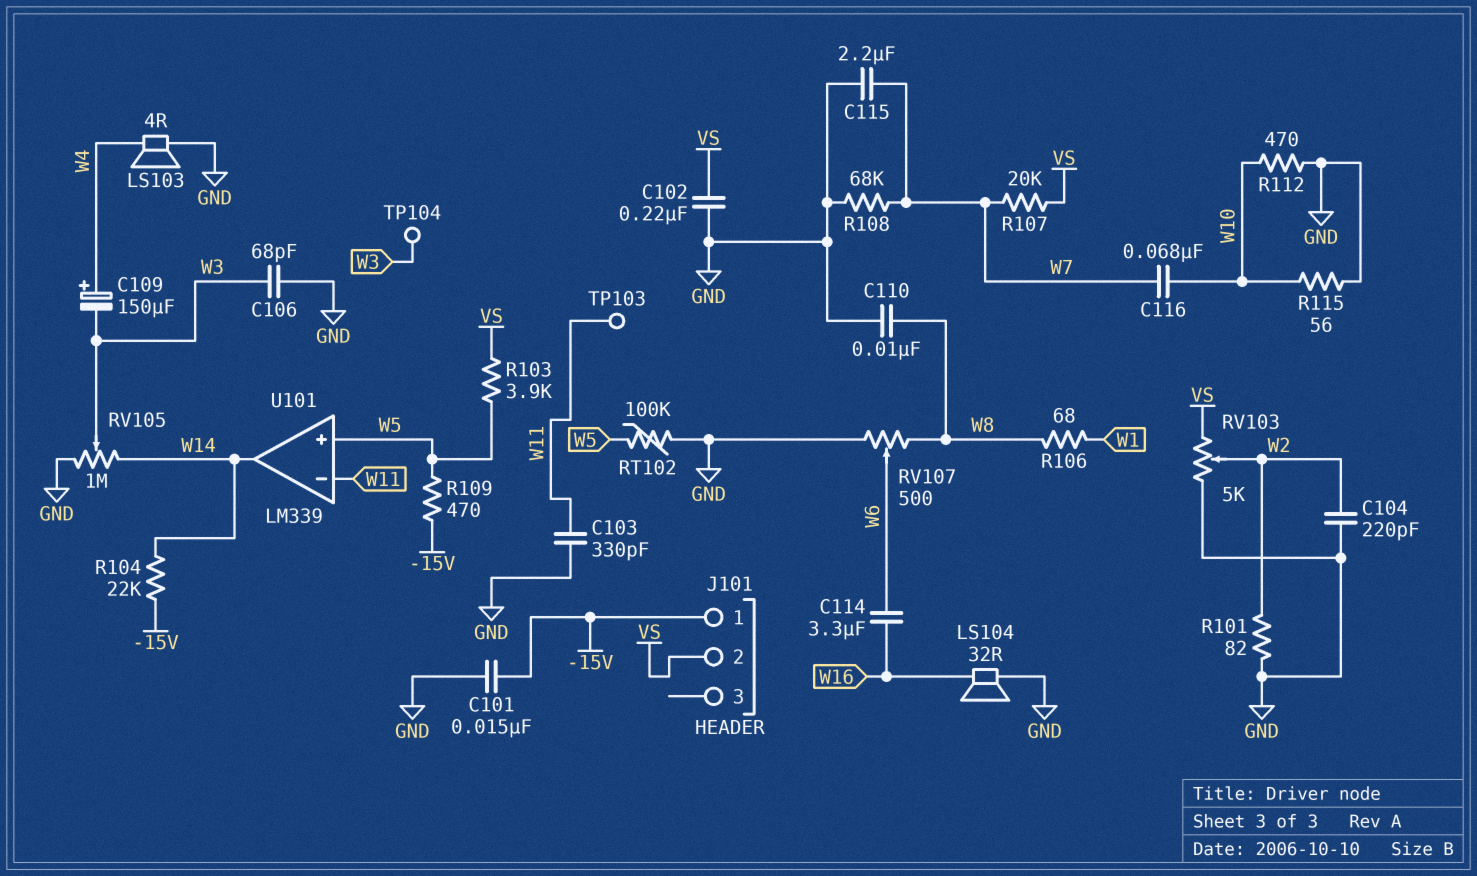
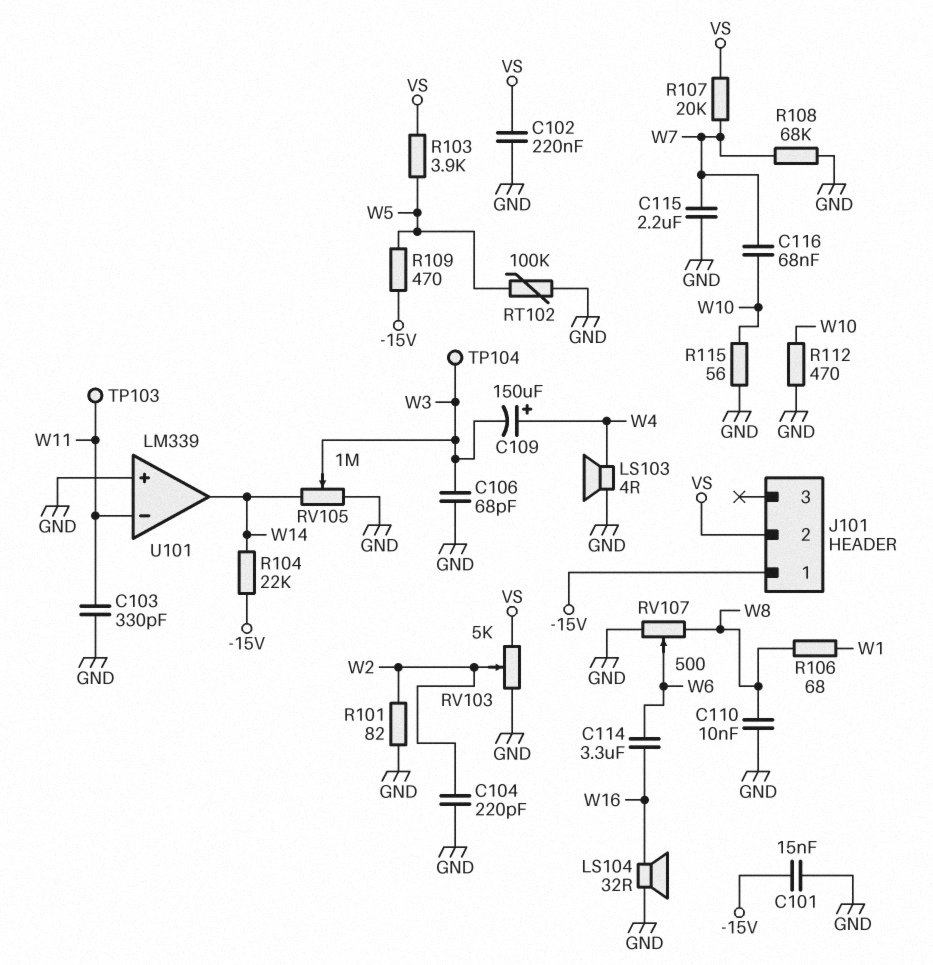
U101 pin in+: W5 -> GND

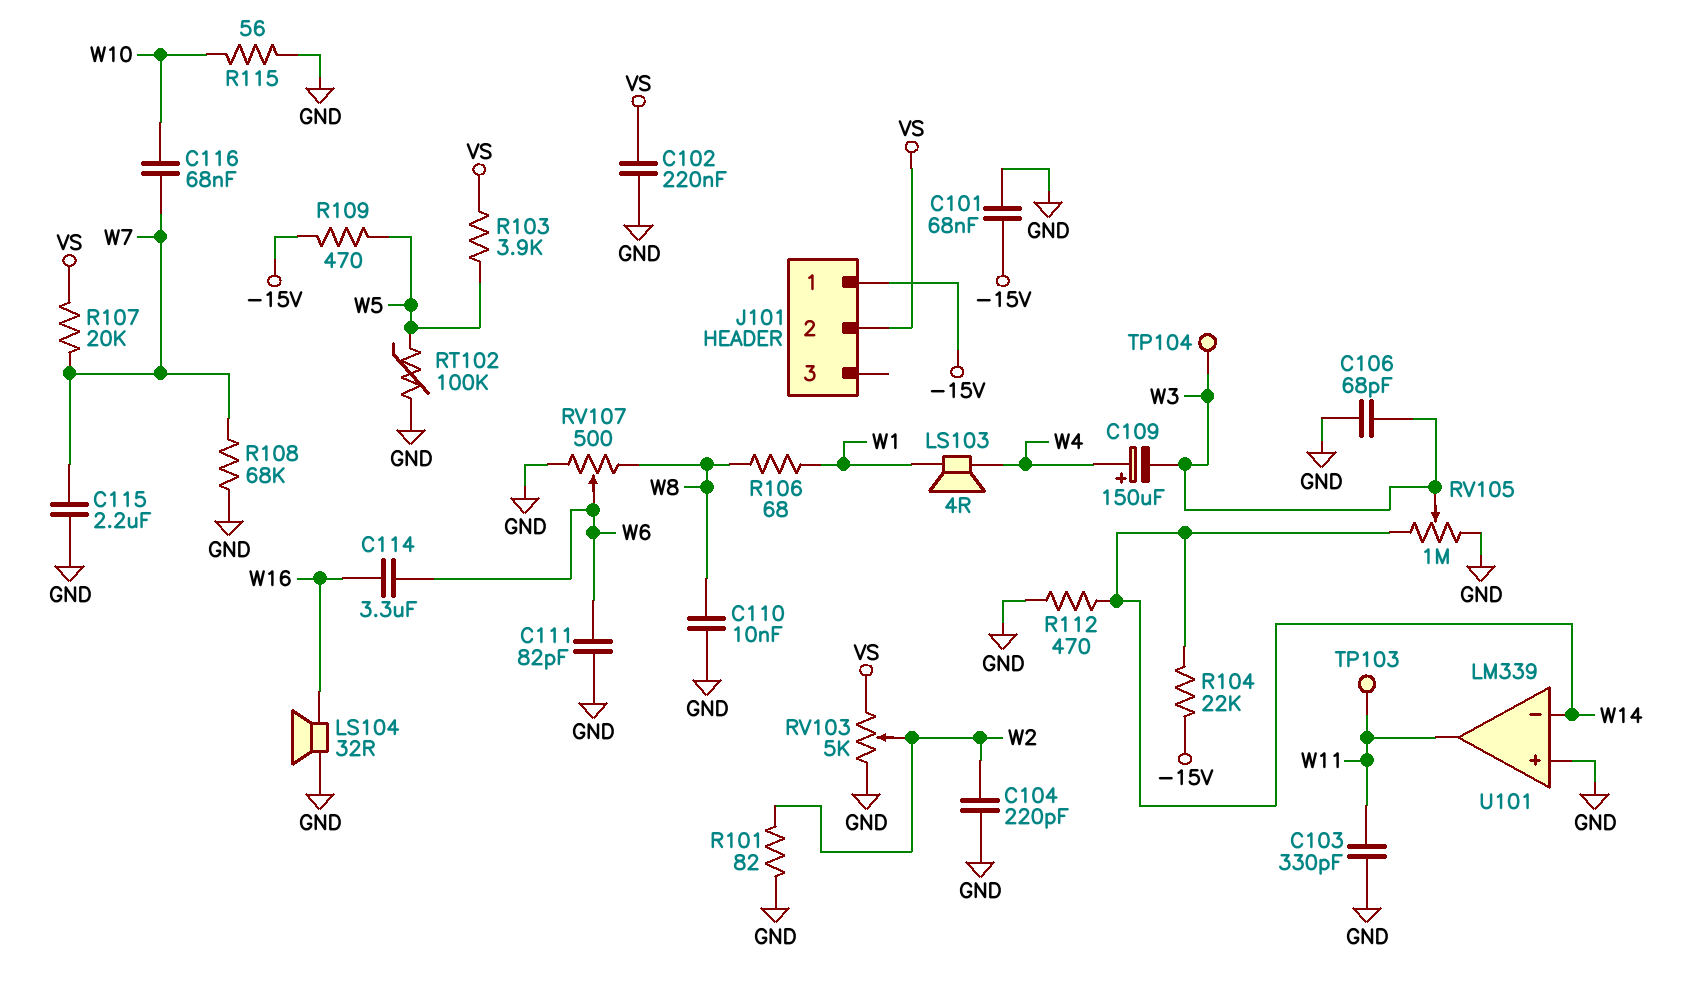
C101: 15nF (-15V, GND) -> 68nF (-15V, GND)
C111: none -> 82pF (GND, W6)
LS103: speaker 4R (GND, W4) -> speaker 4R (W1, W4)
R112: 470 (GND, W10) -> 470 (GND, W14)
U101 pin in-: W11 -> W14
U101 pin out: W14 -> W11

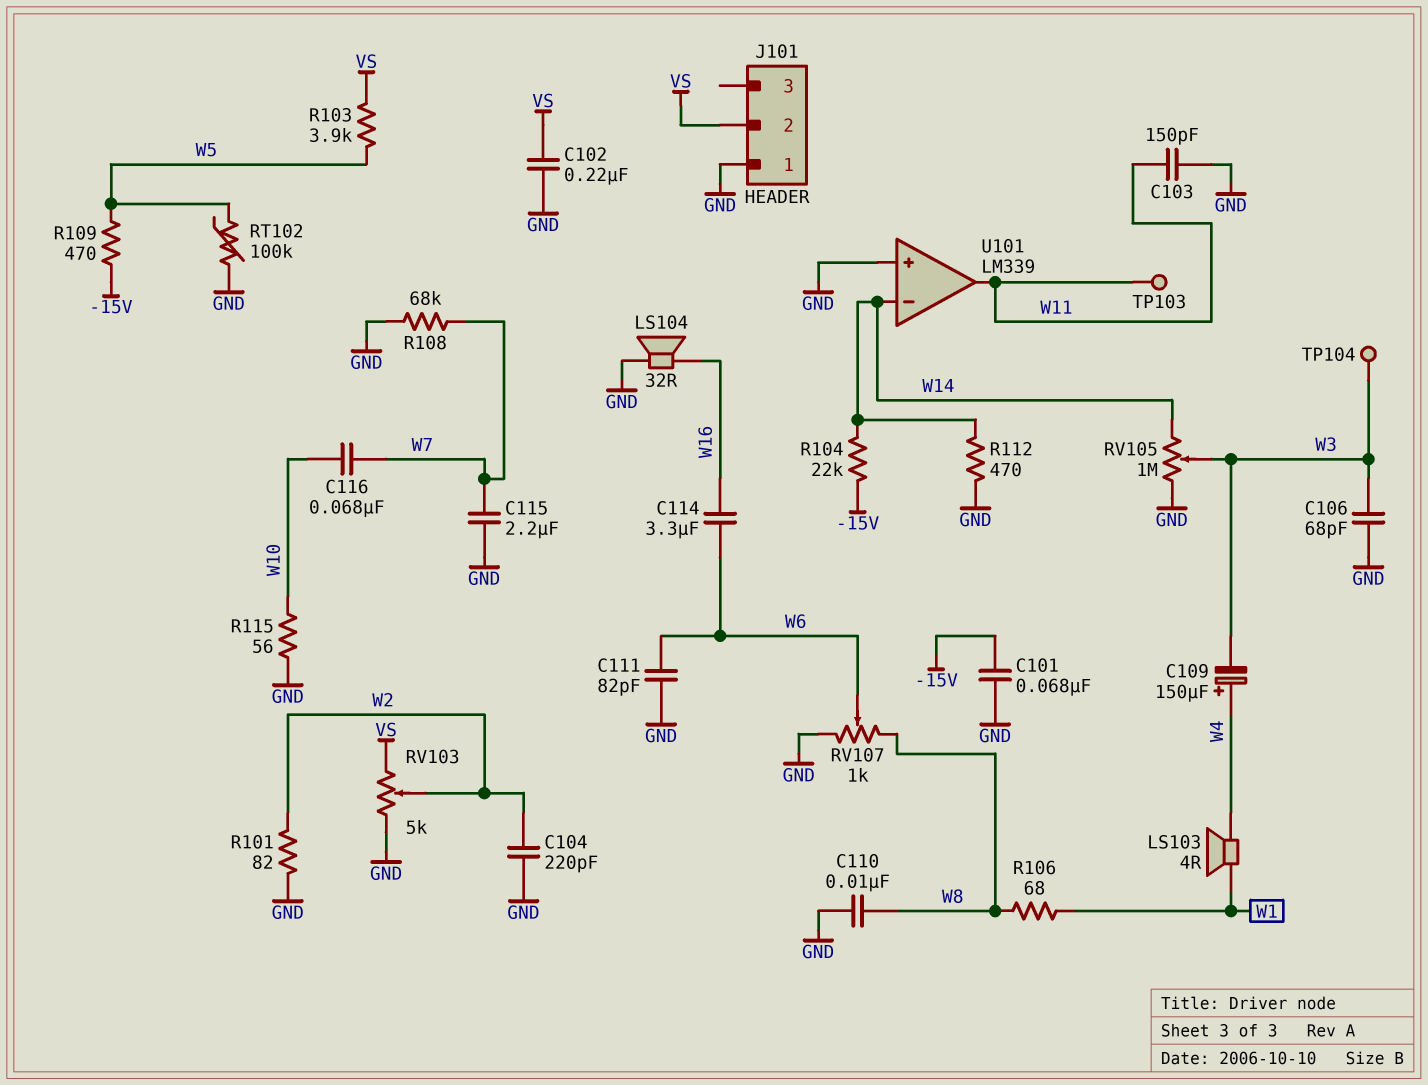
C103: 330pF (GND, W11) -> 150pF (GND, W11)
J101 pin 1: -15V -> GND
R107: 20k (VS, W7) -> none
RV107: 500 (GND, W8, wiper W6) -> 1k (GND, W8, wiper W6)

